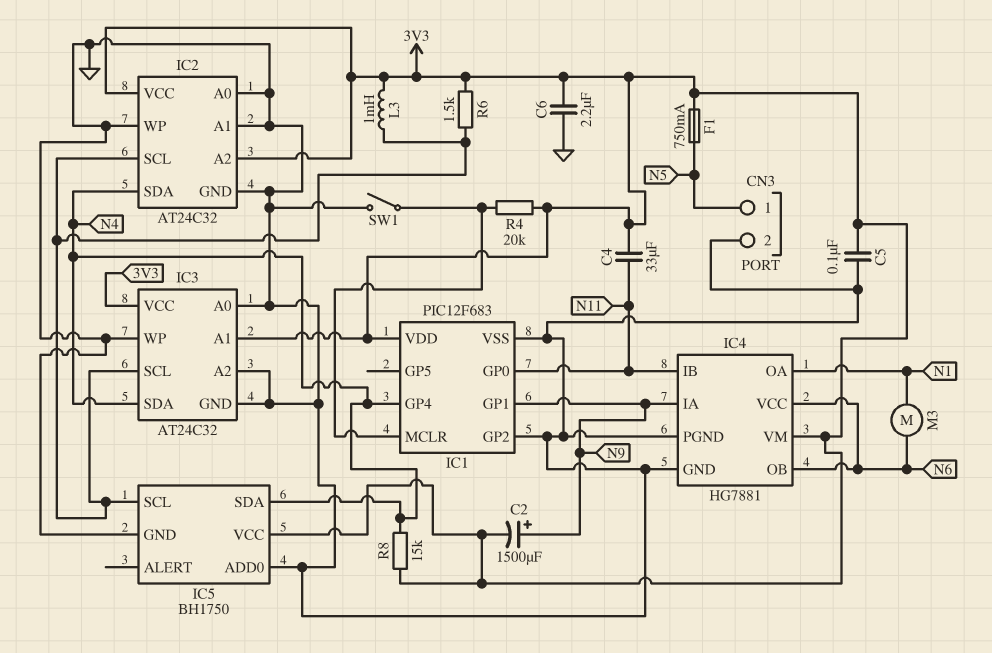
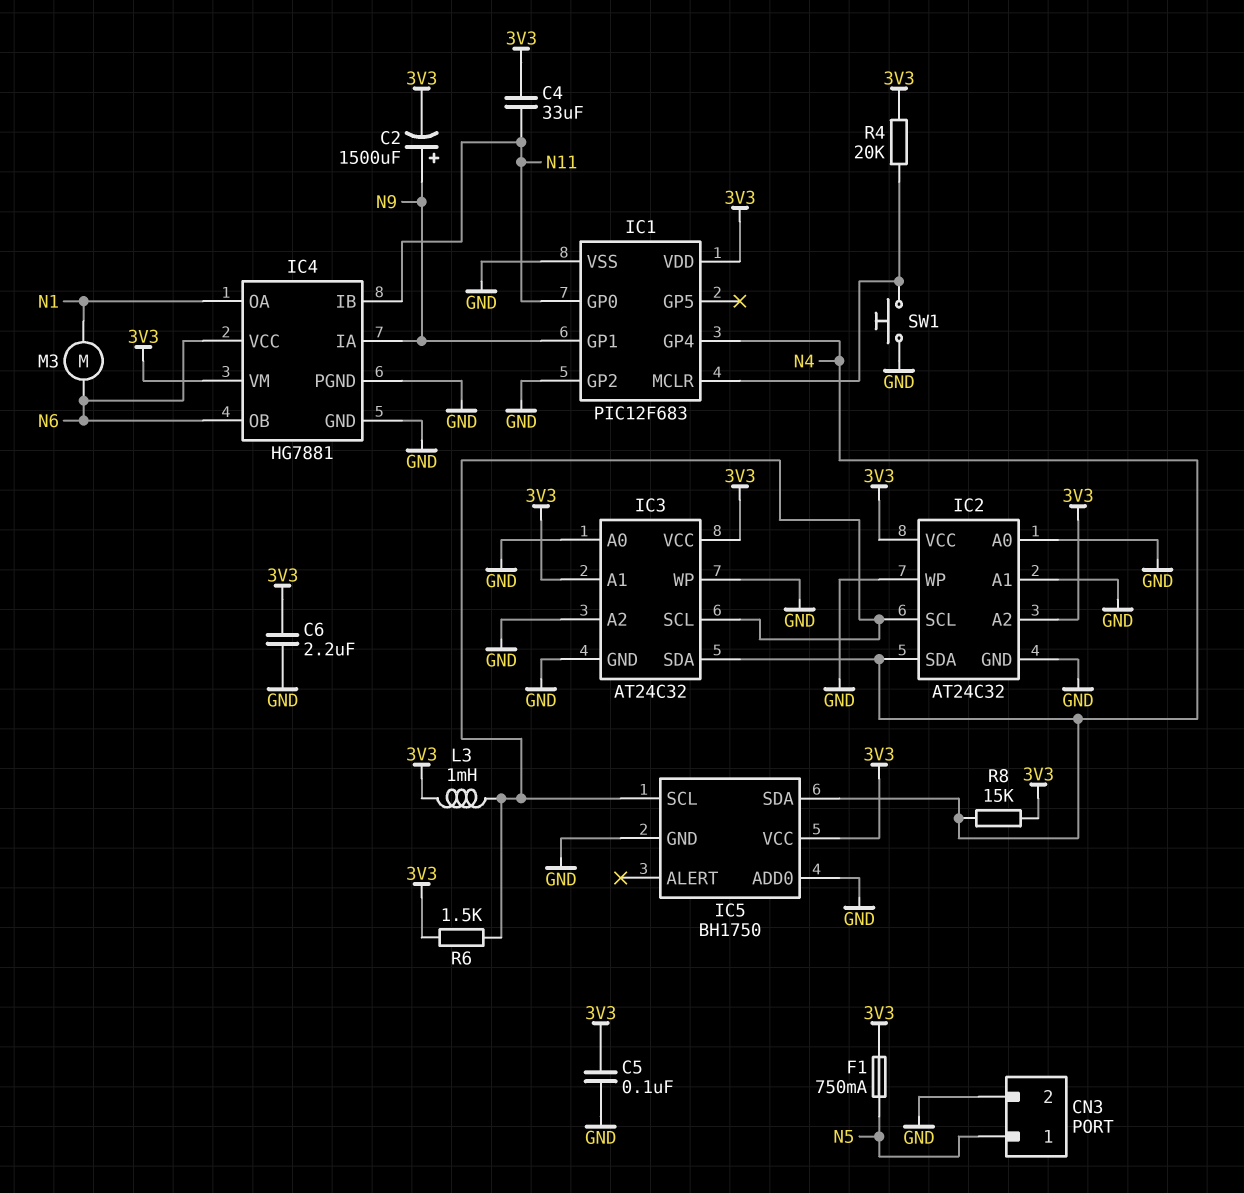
SW1: switch (GND, IC1/MCLR) -> button (GND, IC1/MCLR)

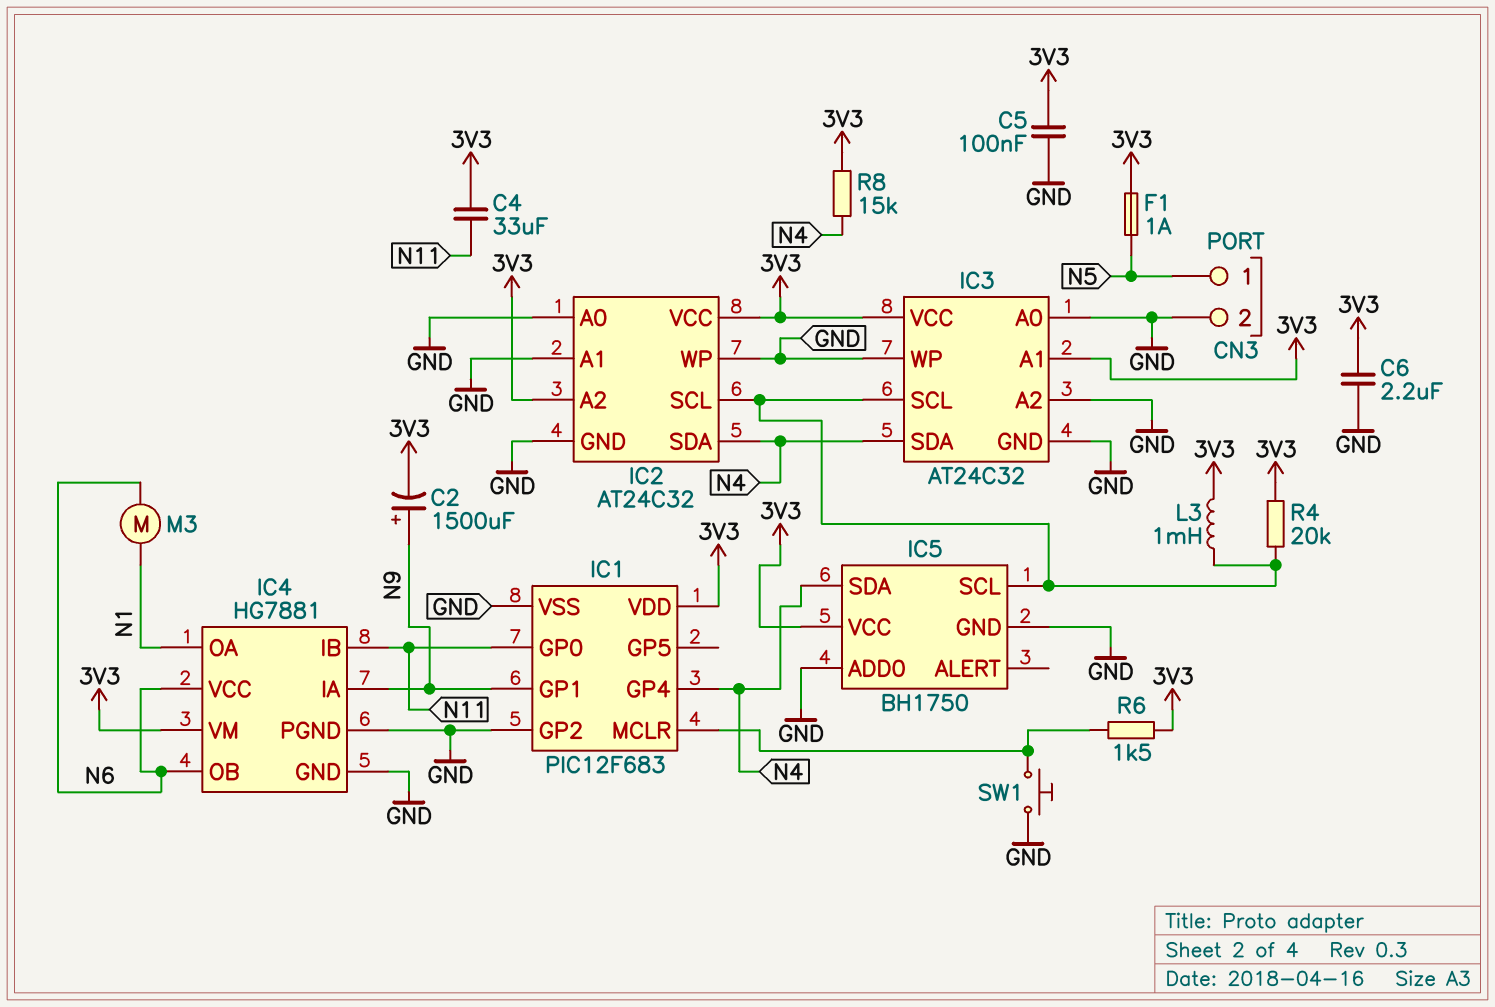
F1: 750mA (3V3, N5) -> 1A (3V3, N5)
R4: 20k (3V3, IC1/MCLR) -> 20k (3V3, IC2/SCL)
R6: 1.5k (3V3, IC2/SCL) -> 1.5k (3V3, IC1/MCLR)

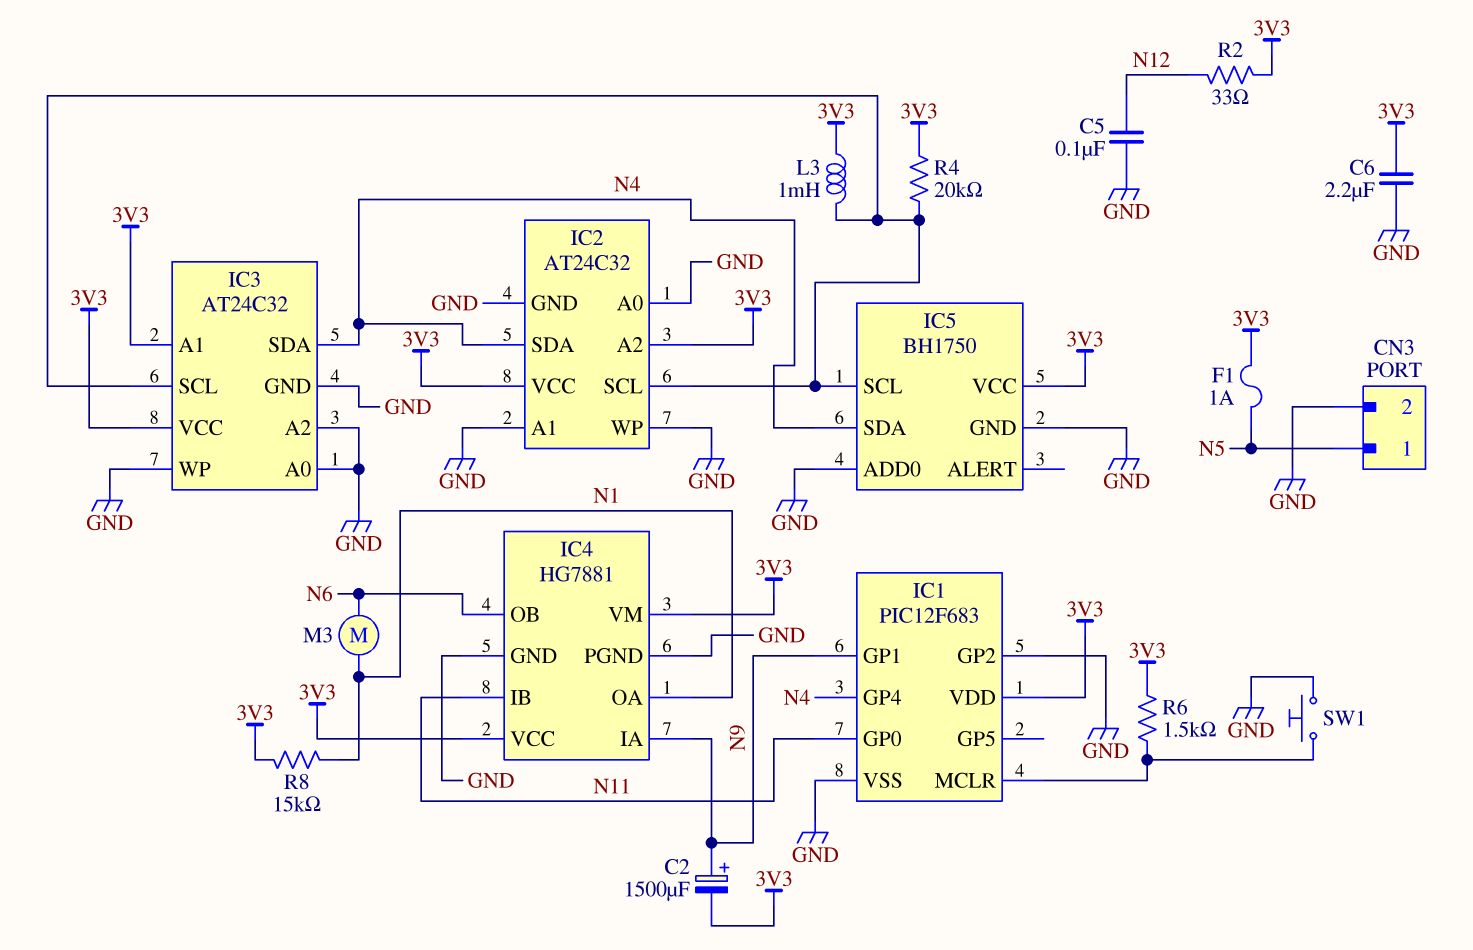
C4: 33uF (3V3, N11) -> none
C5: 100nF (3V3, GND) -> 100nF (GND, N12)
IC4 pin VCC: N6 -> 3V3
R2: none -> 33 (3V3, N12)
R8: 15k (3V3, N4) -> 15k (3V3, N1)

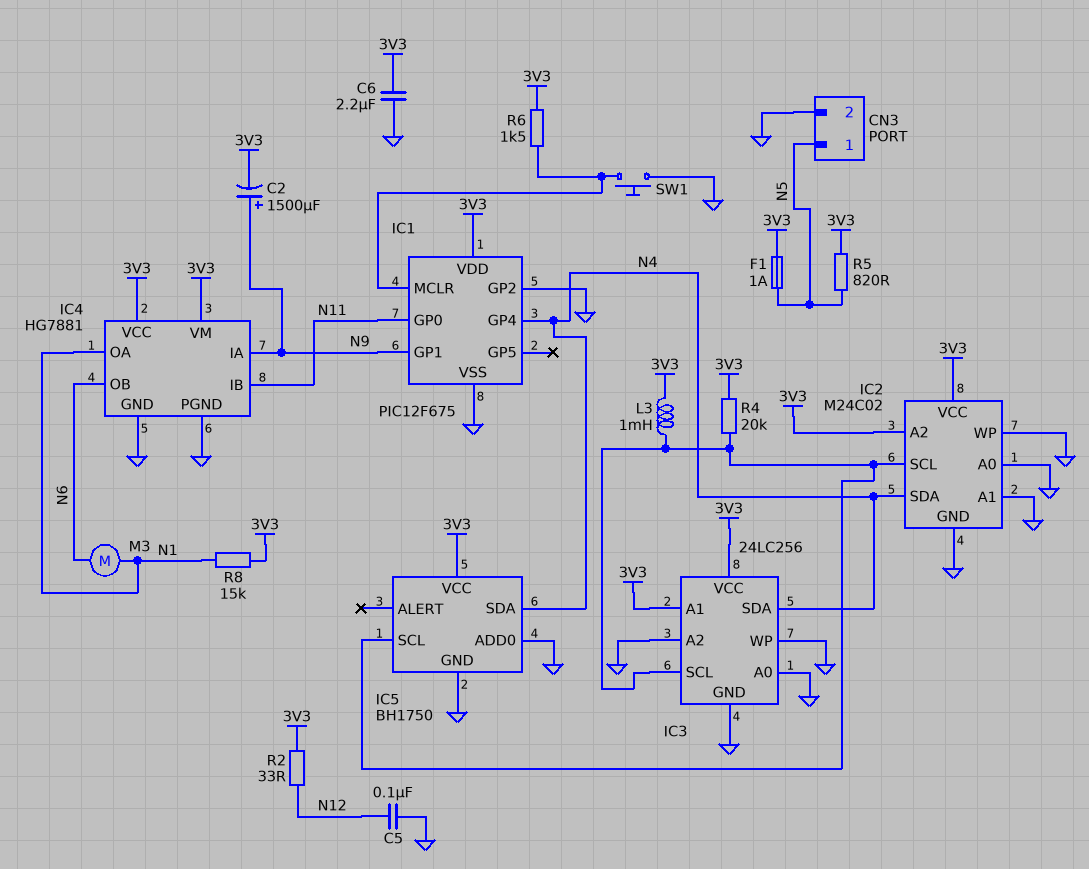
IC1: PIC12F683 -> PIC12F675
IC2: AT24C32 -> M24C02
IC3: AT24C32 -> 24LC256
R5: none -> 820 (3V3, N5)

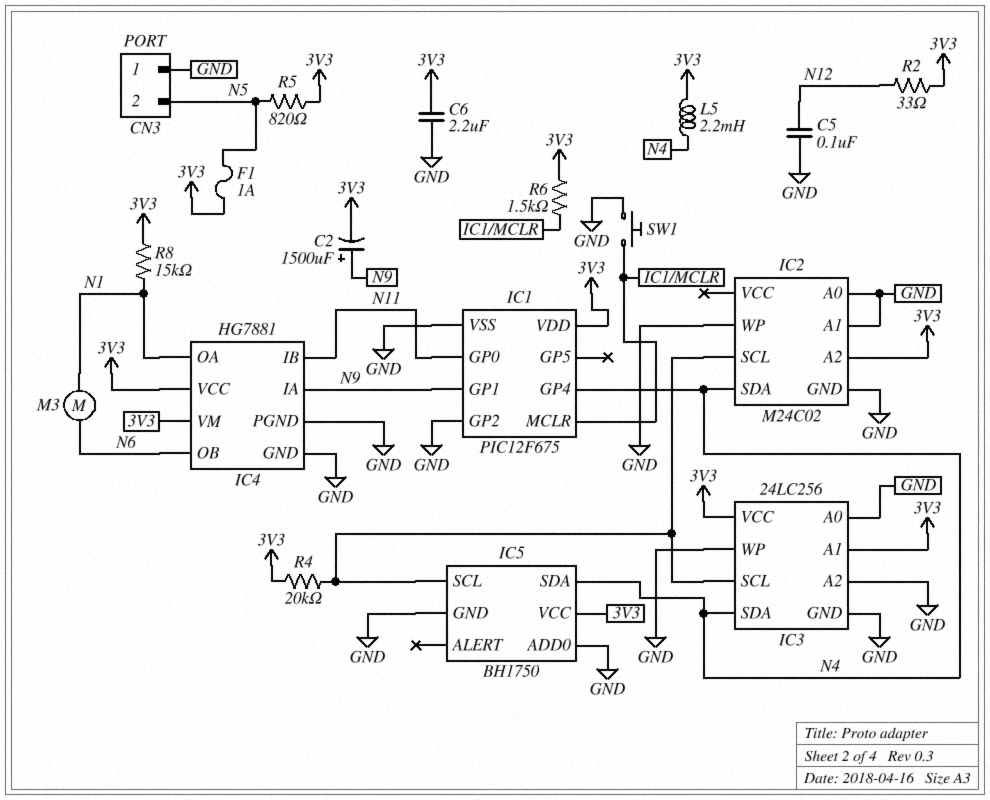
CN3 pin 1: N5 -> GND
CN3 pin 2: GND -> N5
IC2 pin VCC: 3V3 -> none
L3: 1mH (3V3, IC2/SCL) -> none
L5: none -> 2.2mH (3V3, N4)

